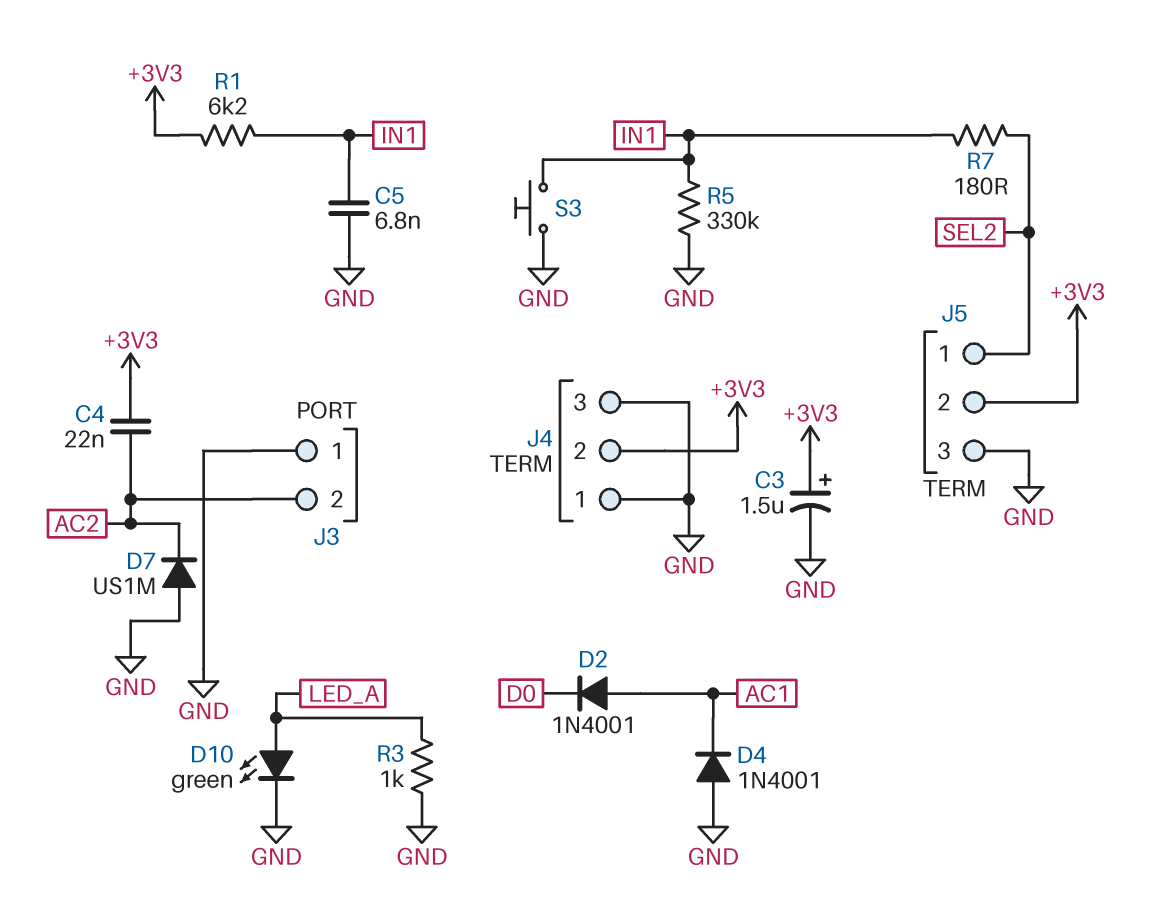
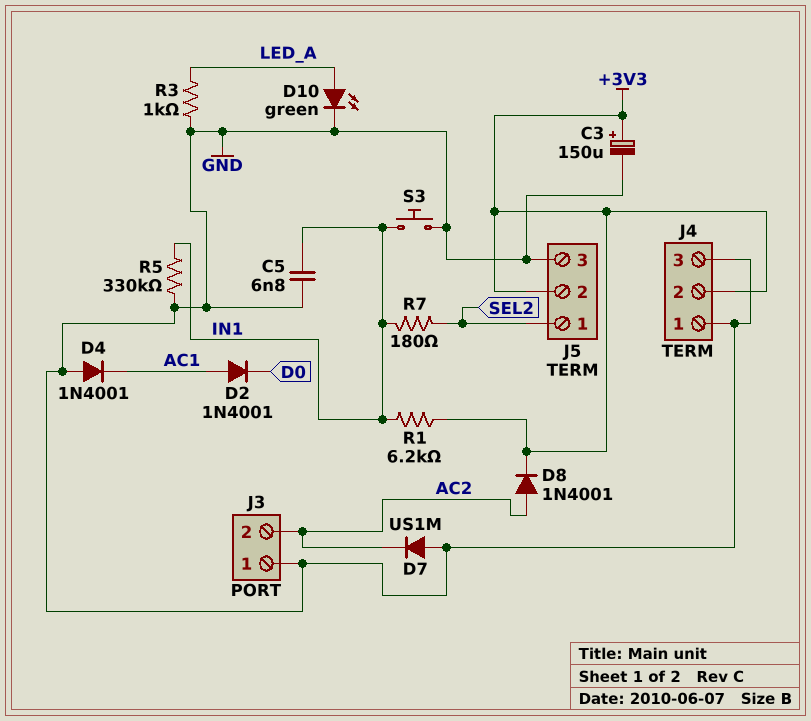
C3: 1.5uF (plus +3V3, minus GND) -> 150uF (plus +3V3, minus GND)
C4: 22nF (+3V3, AC2) -> none
D8: none -> diode 1N4001 (A AC2, K +3V3)

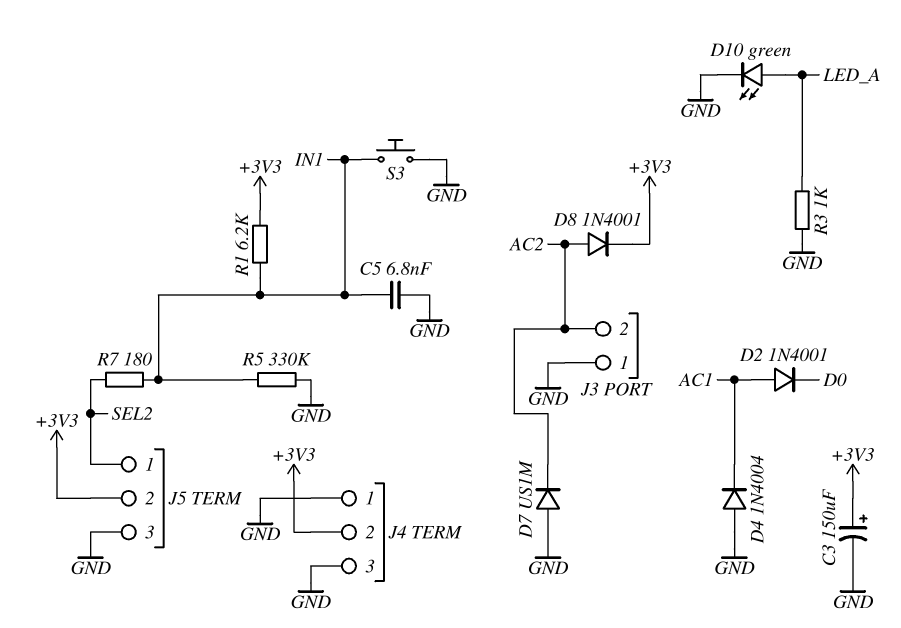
D4: diode 1N4001 (A GND, K AC1) -> diode 1N4004 (A GND, K AC1)

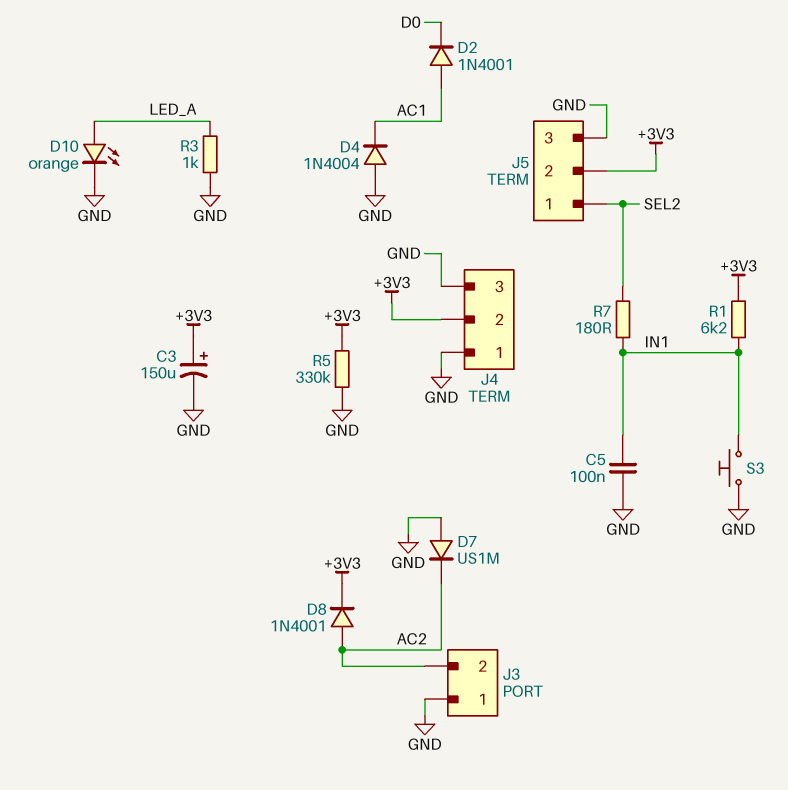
C5: 6.8nF (GND, IN1) -> 100nF (GND, IN1)
D10: LED green (A LED_A, K GND) -> LED orange (A LED_A, K GND)
R5: 330k (GND, IN1) -> 330k (+3V3, GND)

